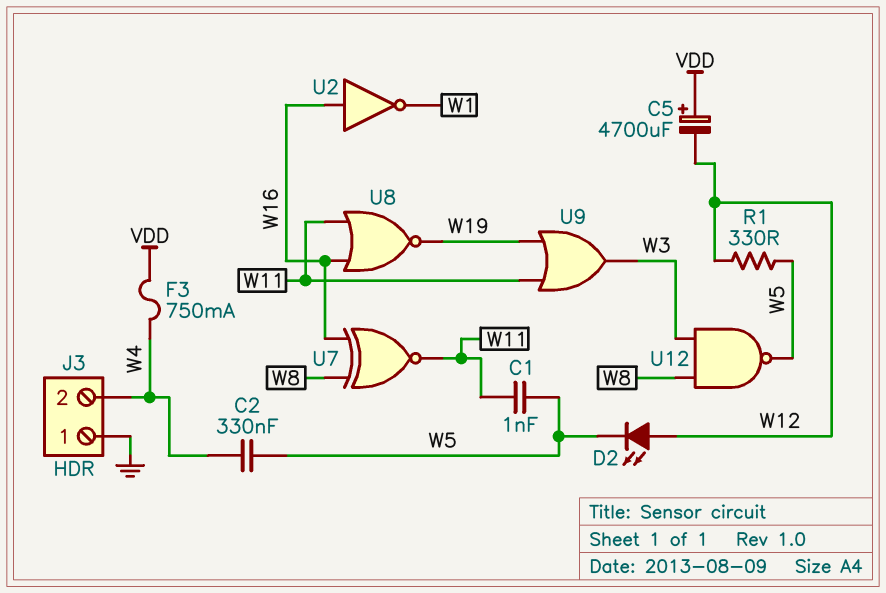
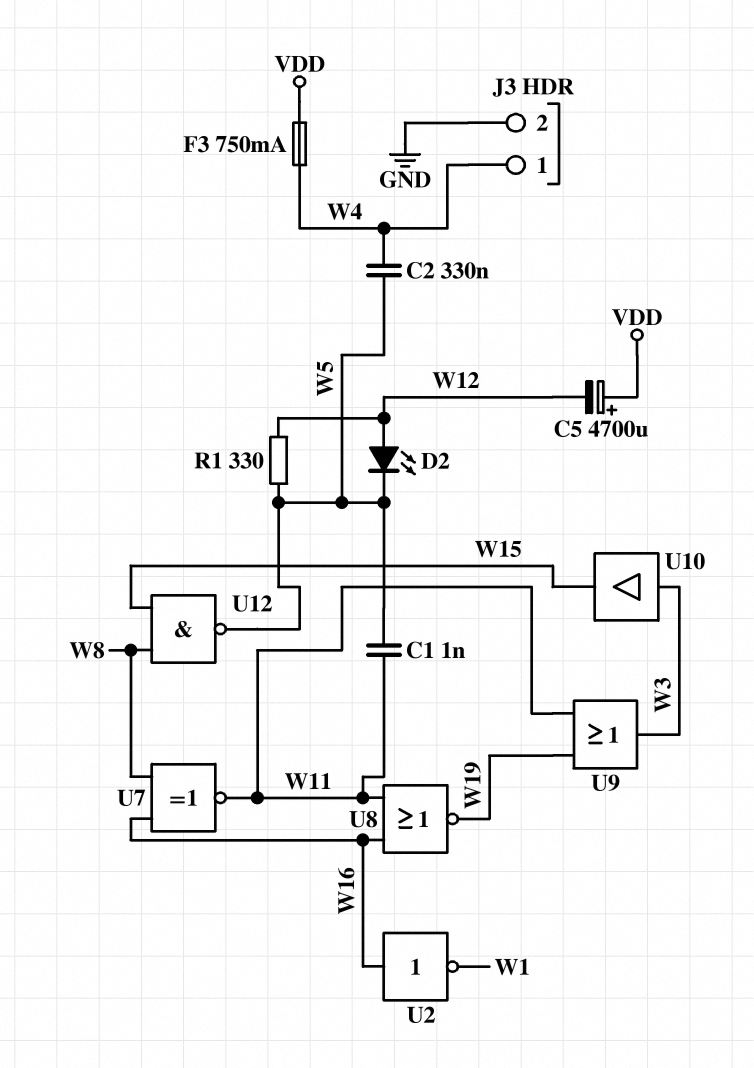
J3 pin 1: GND -> W4
J3 pin 2: W4 -> GND
U10: none -> buffer (in W3, out W15)
U12: NAND (in W3, in W8, out W5) -> NAND (in W8, in W15, out W5)

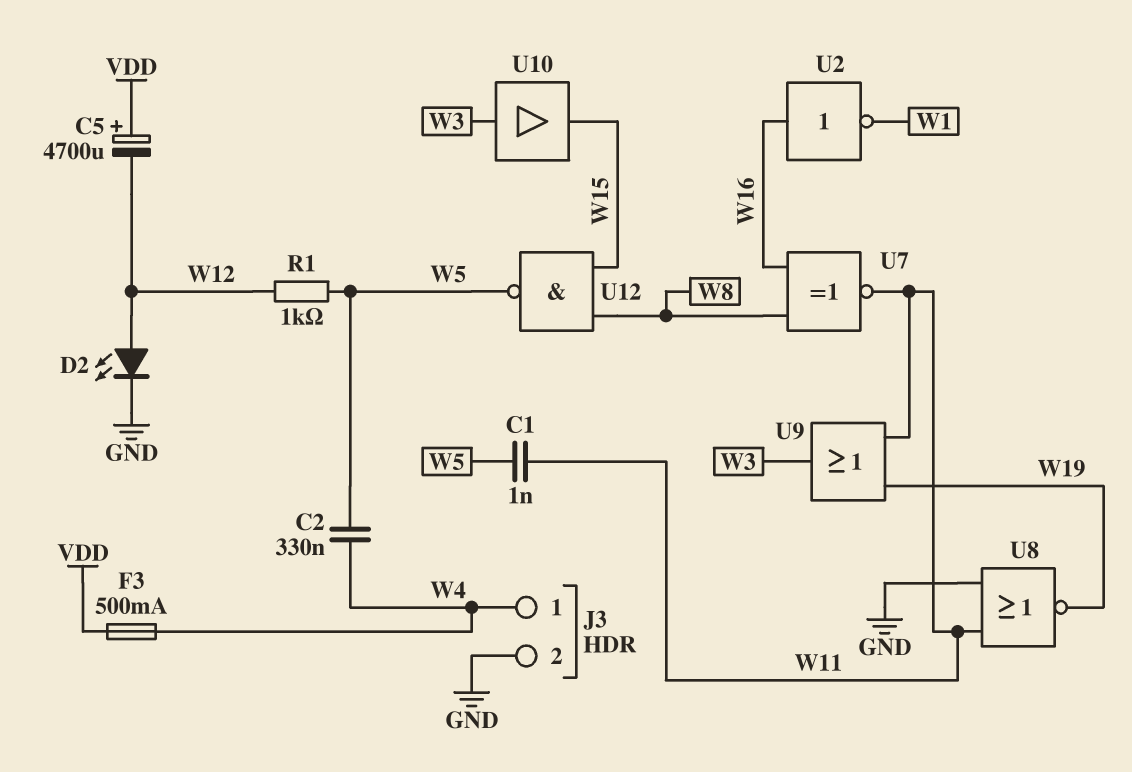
D2: LED (A W12, K W5) -> LED (A W12, K GND)
F3: 750mA (VDD, W4) -> 500mA (VDD, W4)
R1: 330 (W5, W12) -> 1k (W5, W12)
U8: NOR (in W11, in W16, out W19) -> NOR (in GND, in W11, out W19)

